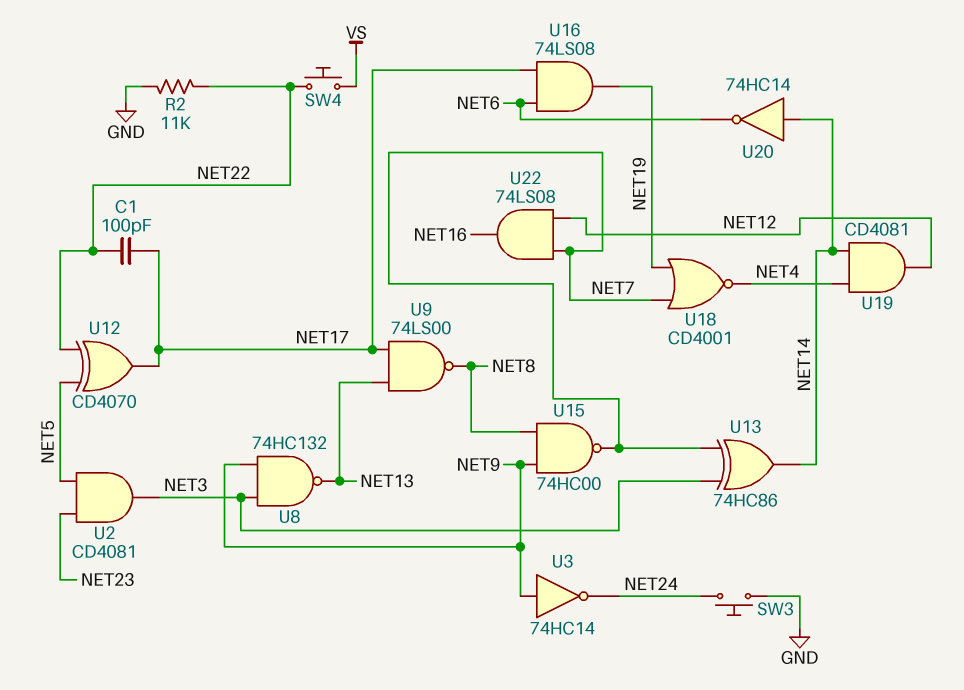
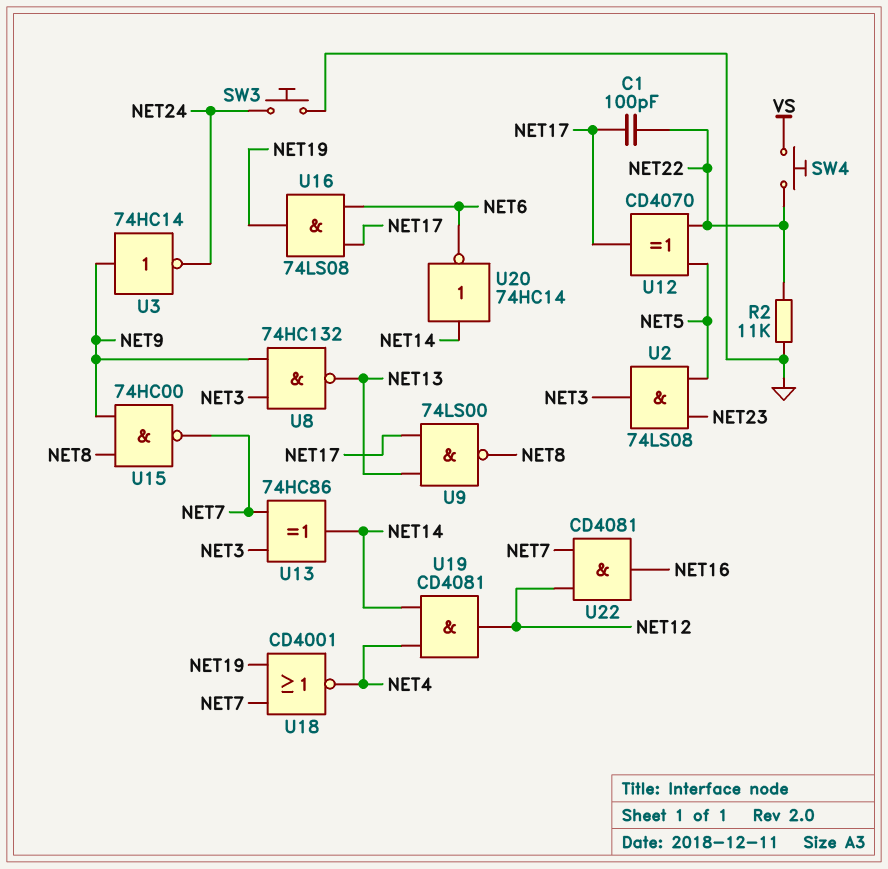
U2: AND CD4081 (in NET5, in NET23, out NET3) -> AND 74LS08 (in NET5, in NET23, out NET3)
U22: AND 74LS08 (in NET7, in NET12, out NET16) -> AND CD4081 (in NET7, in NET12, out NET16)

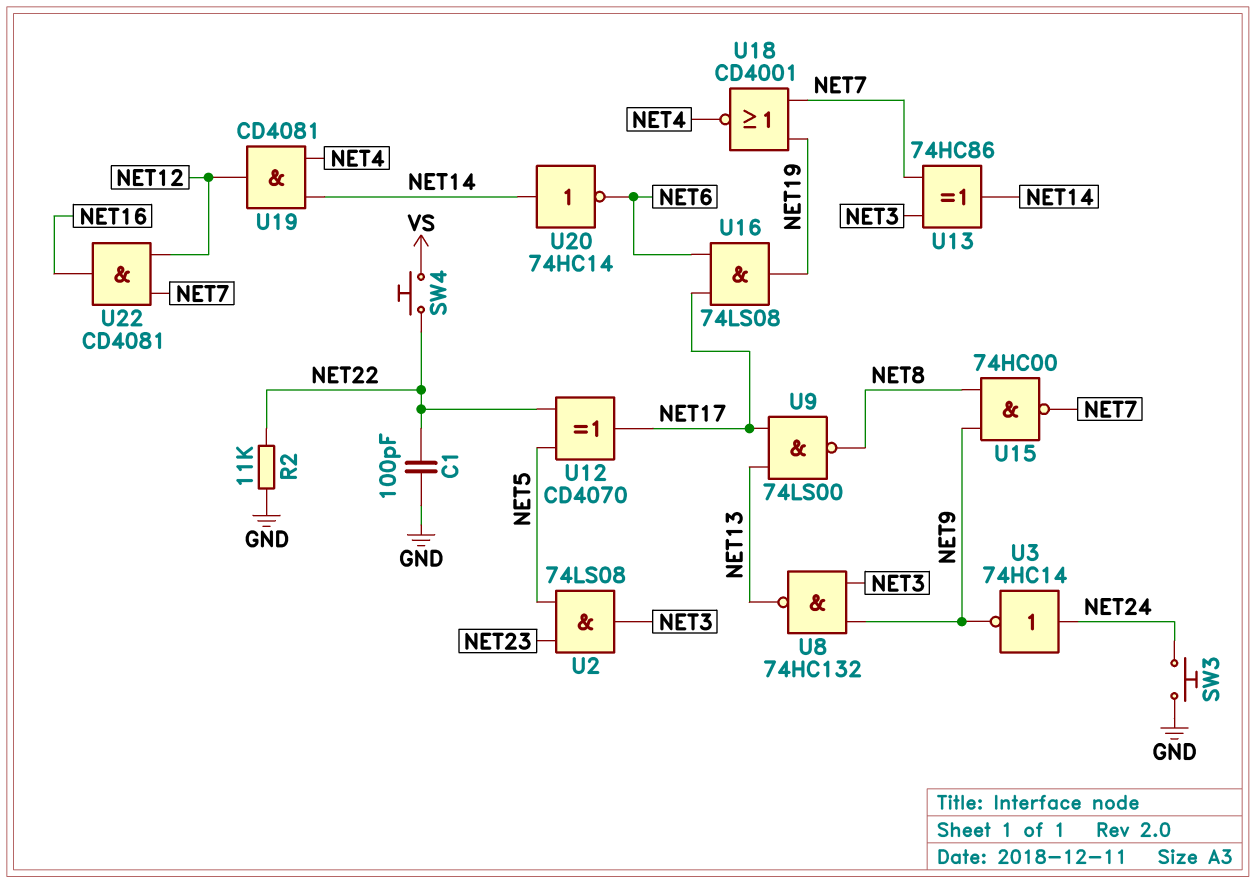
C1: 100pF (NET17, NET22) -> 100pF (GND, NET22)
U3: NOT 74HC14 (in NET9, out NET24) -> NOT 74HC14 (in NET24, out NET9)

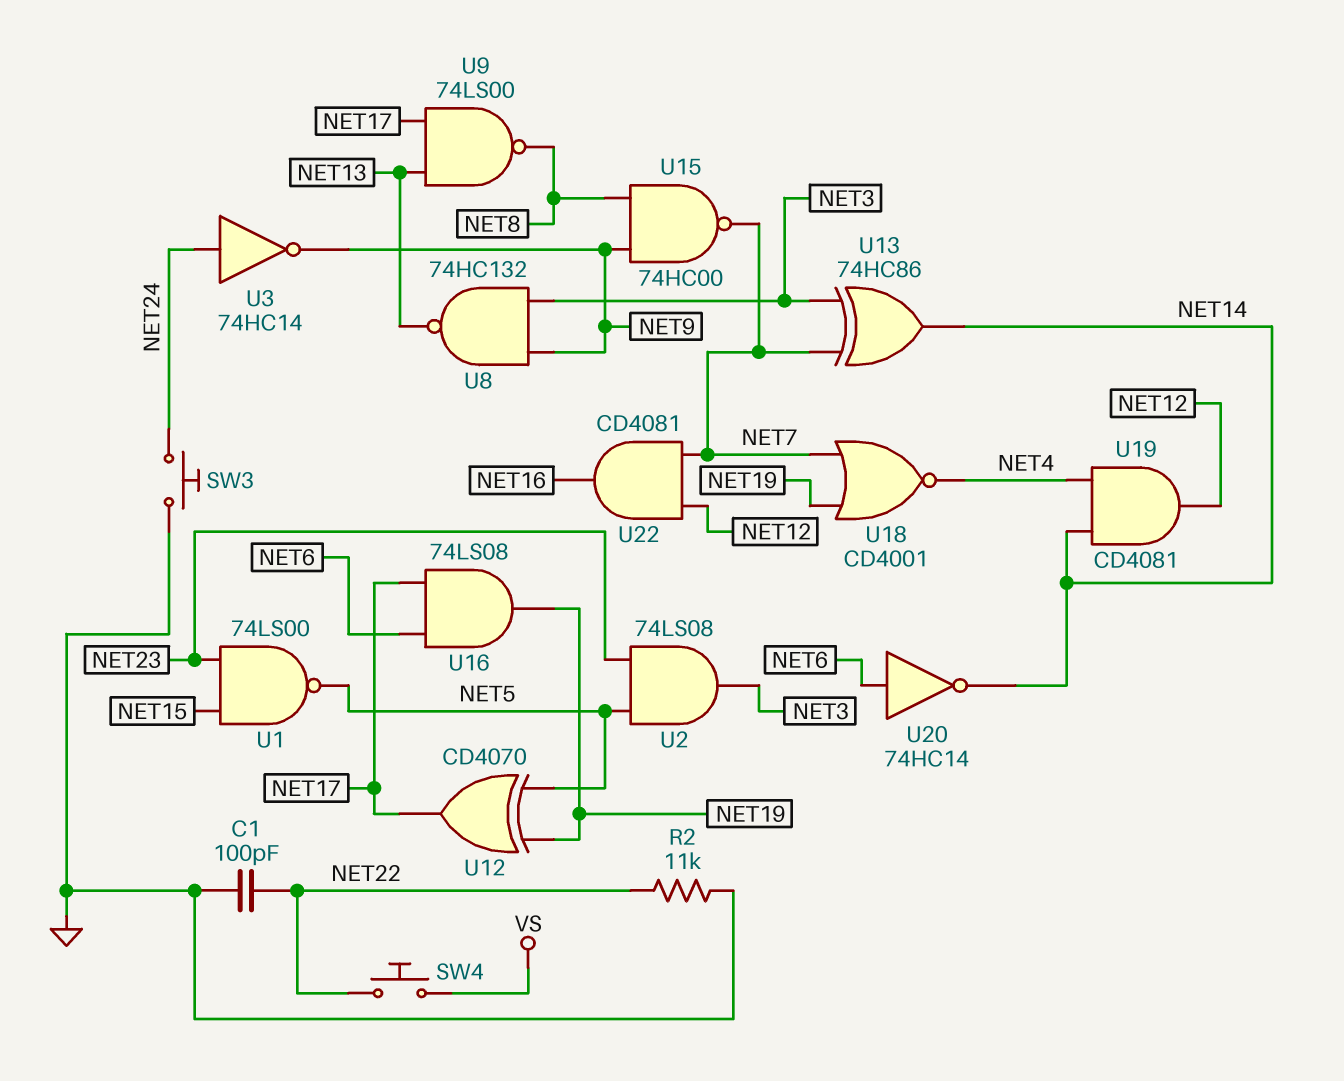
U1: none -> NAND 74LS00 (in NET15, in NET23, out NET5)
U12: XOR CD4070 (in NET5, in NET22, out NET17) -> XOR CD4070 (in NET5, in NET19, out NET17)
U20: NOT 74HC14 (in NET14, out NET6) -> NOT 74HC14 (in NET6, out NET14)

